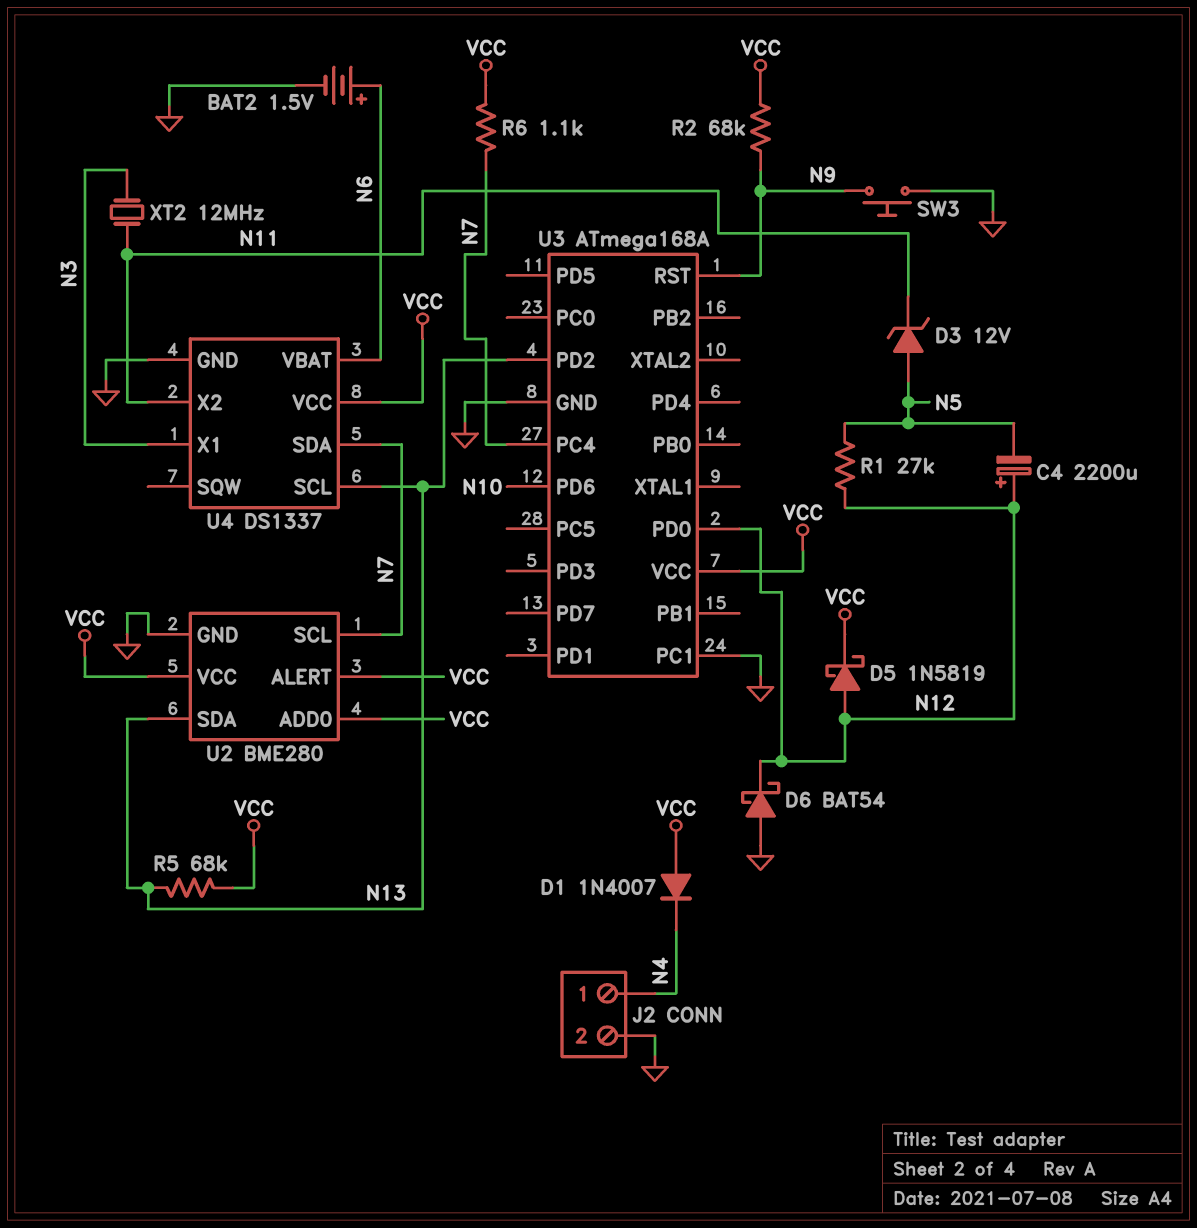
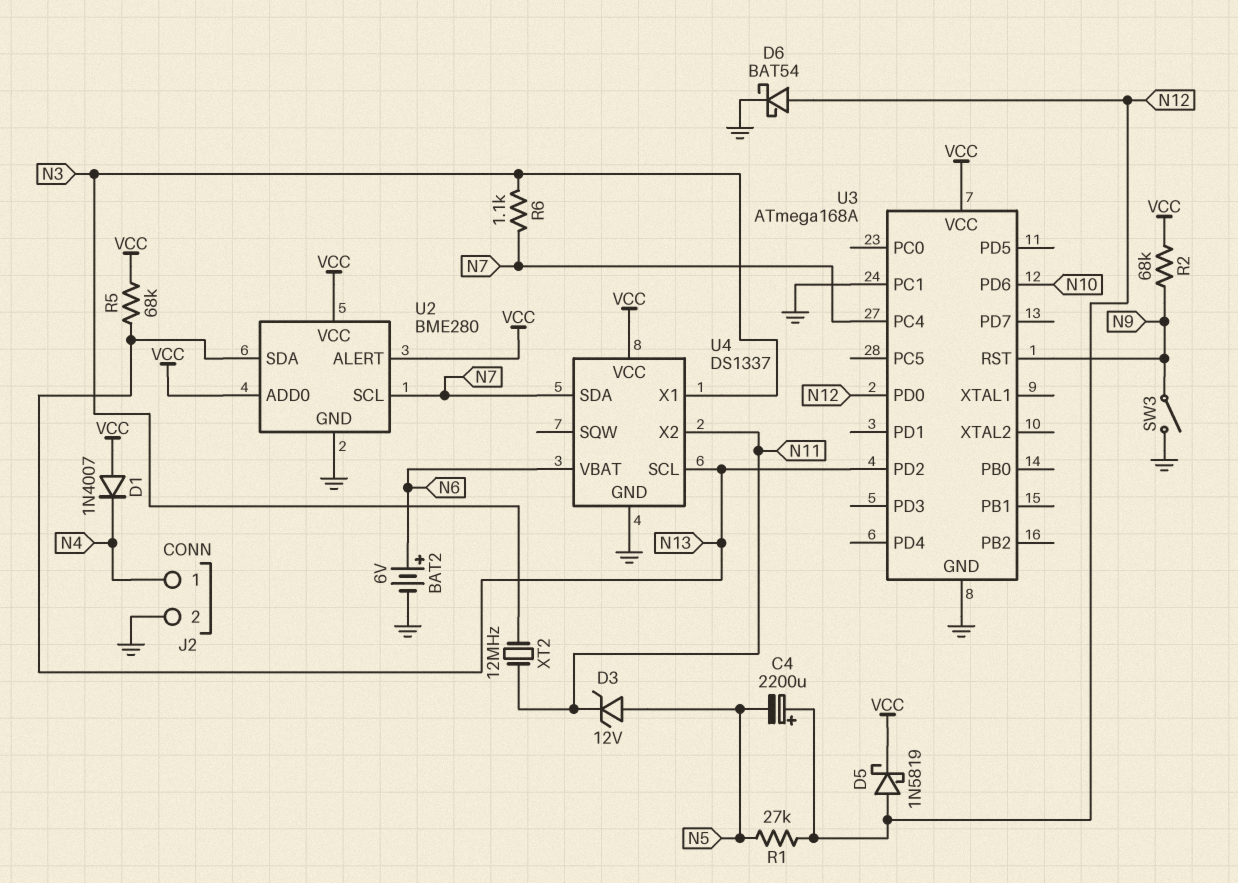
BAT2: 1.5V (plus N6, minus GND) -> 6V (plus N6, minus GND)
D6: schottky BAT54 (A GND, K N12) -> schottky BAT54 (A N12, K GND)
R6: 1.1k (N7, VCC) -> 1.1k (N3, N7)
SW3: button (GND, N9) -> switch (GND, N9)

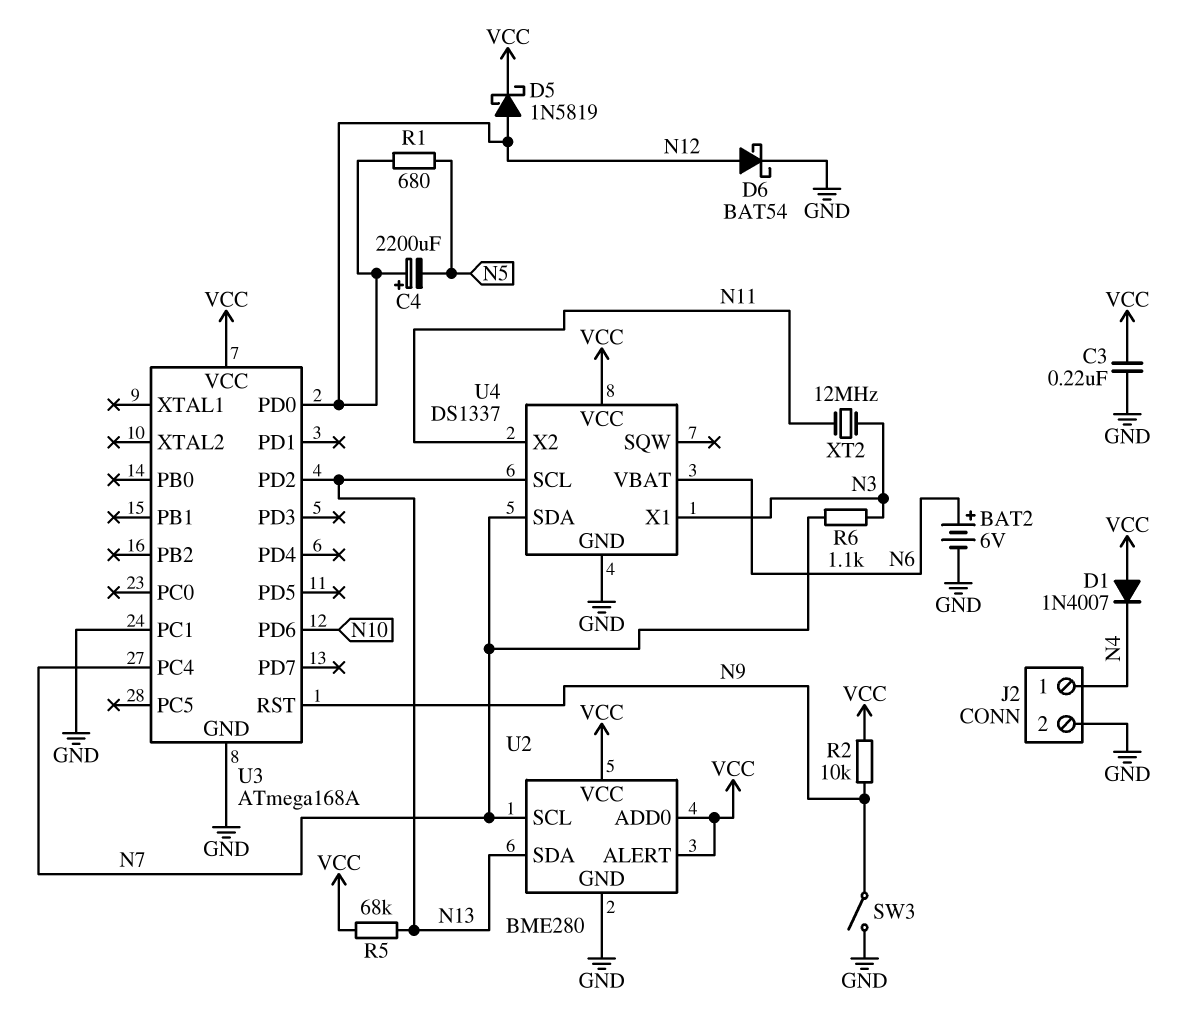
C3: none -> 220nF (GND, VCC)
D3: zener 12V (A N5, K N11) -> none
R1: 27k (N5, N12) -> 680 (N5, N12)
R2: 68k (N9, VCC) -> 10k (N9, VCC)

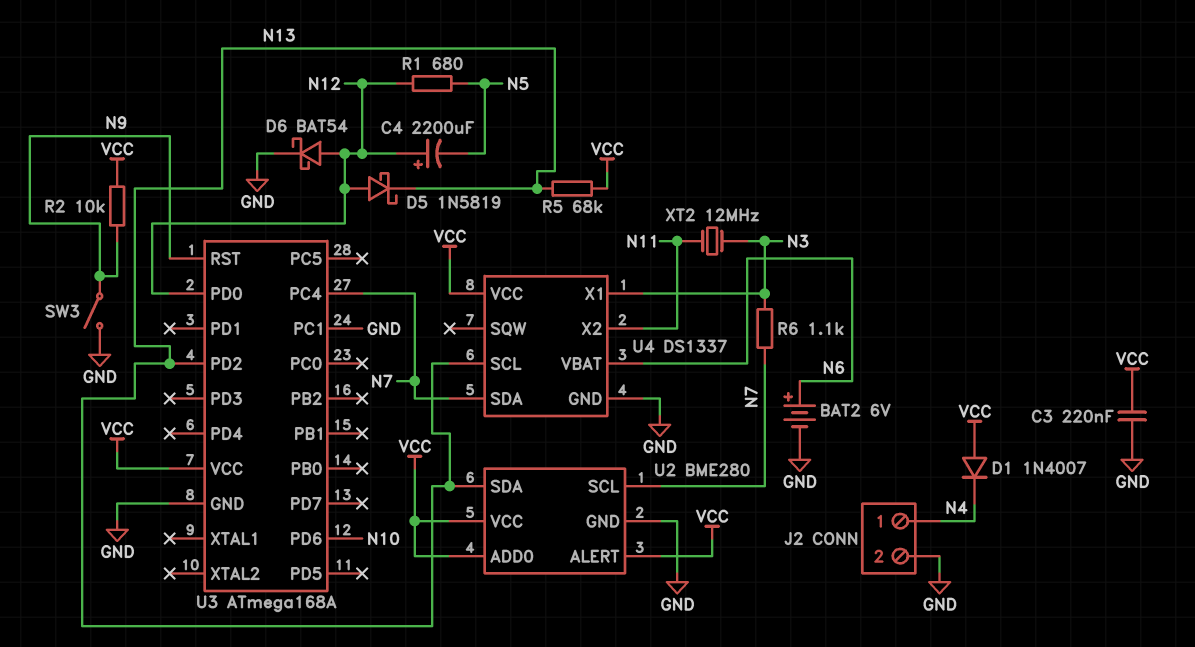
D5: schottky 1N5819 (A N12, K VCC) -> schottky 1N5819 (A N12, K N13)

